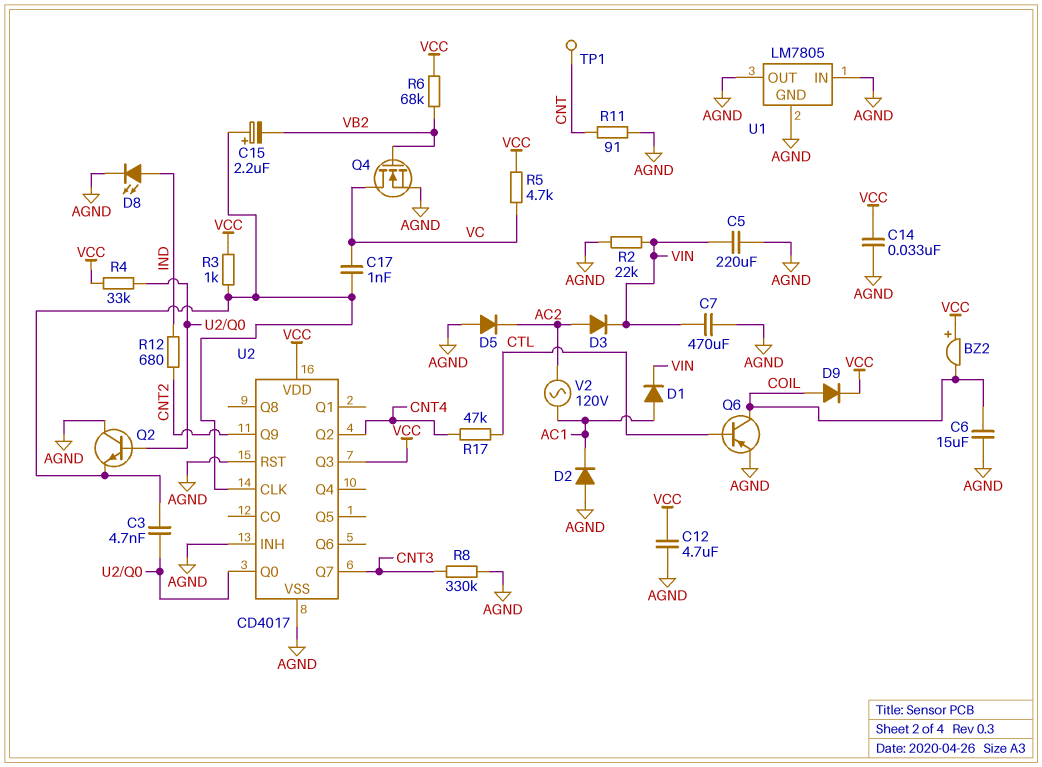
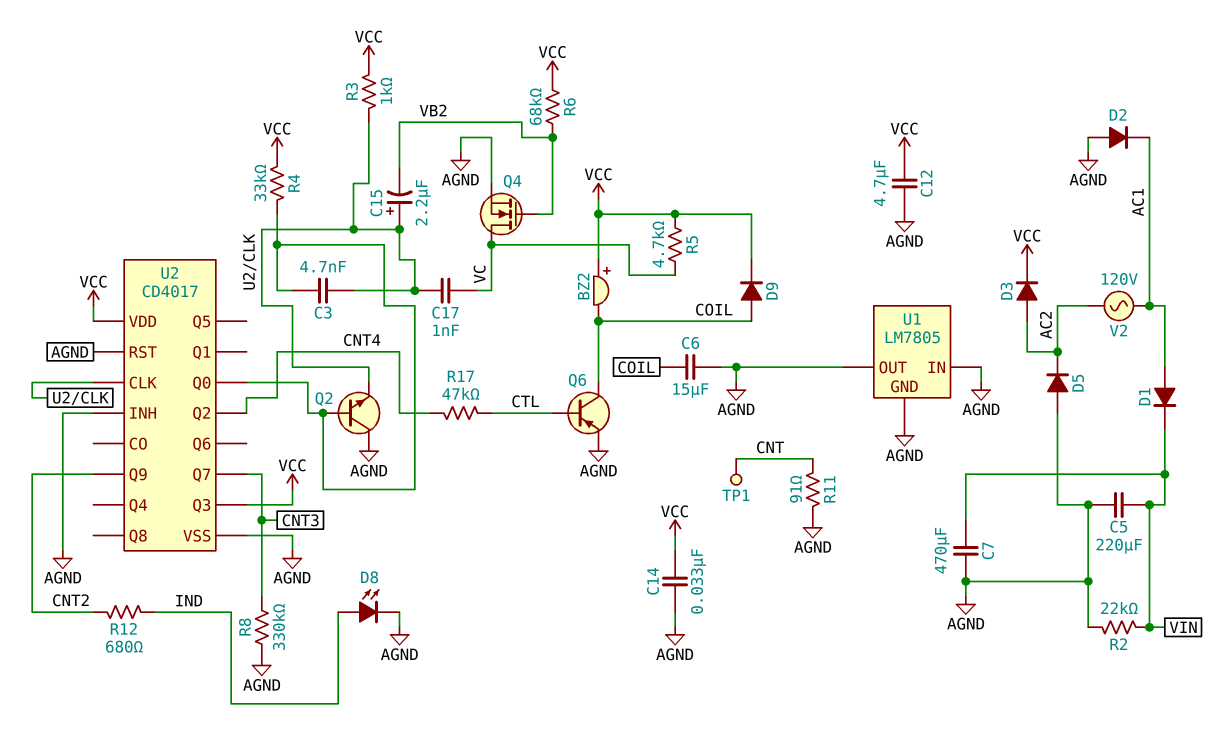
D3: diode (A AC2, K VIN) -> diode (A AC2, K VCC)

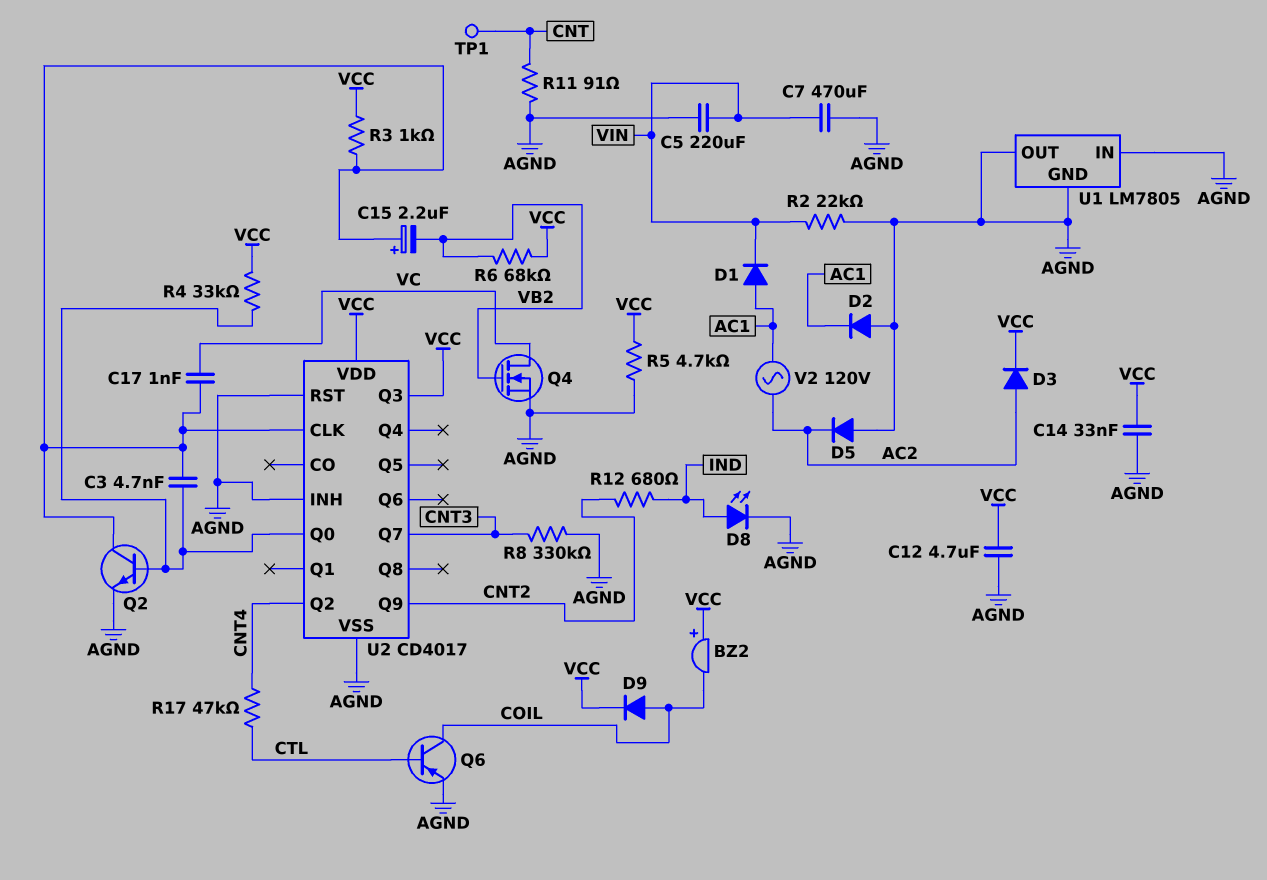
C6: 15uF (AGND, COIL) -> none
Q2: NPN (B U2/Q0, C AGND, E U2/CLK) -> NPN (B U2/Q0, C U2/CLK, E AGND)
R5: 4.7k (VC, VCC) -> 4.7k (AGND, VCC)

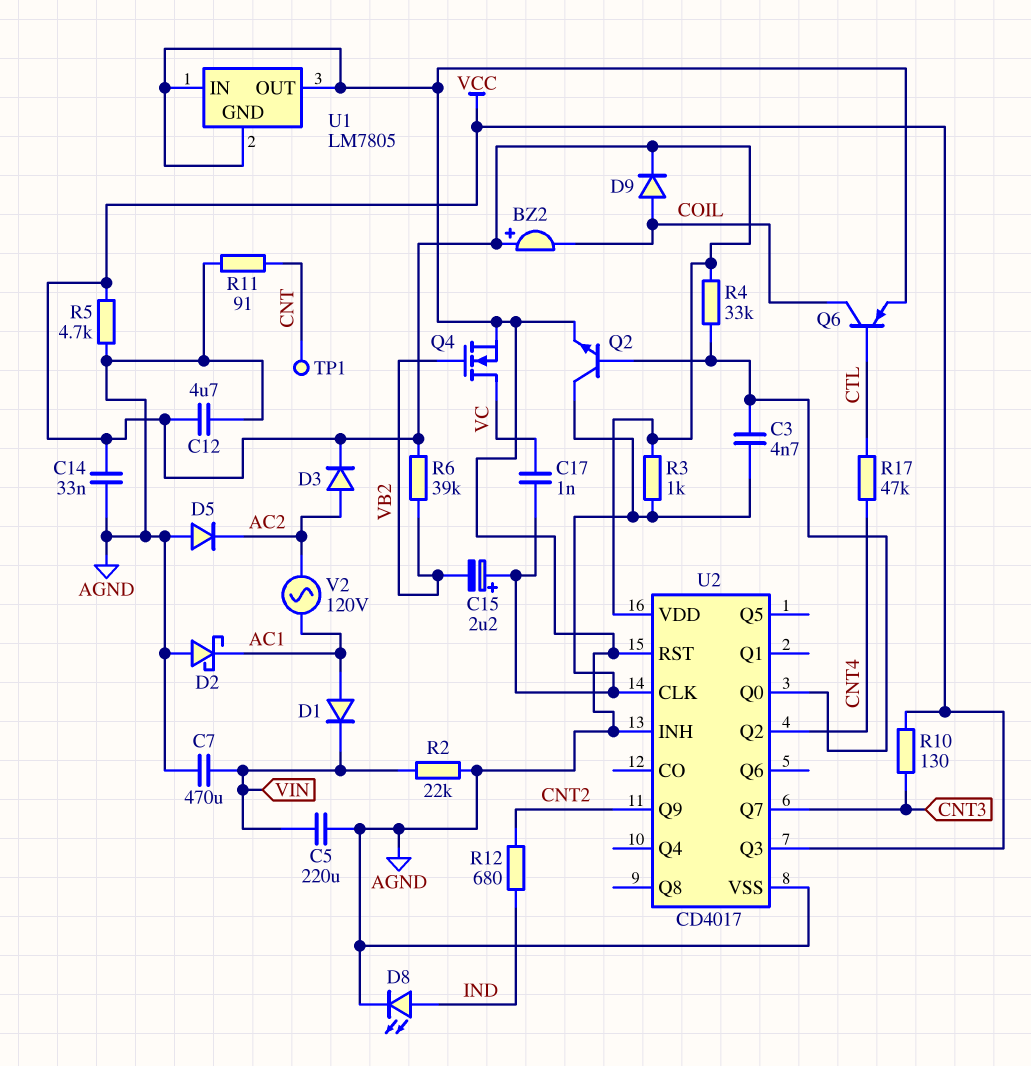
D2: diode (A AGND, K AC1) -> schottky (A AGND, K AC1)
R6: 68k (VB2, VCC) -> 39k (VB2, VCC)
R8: 330k (AGND, CNT3) -> none
R10: none -> 130 (CNT3, VCC)

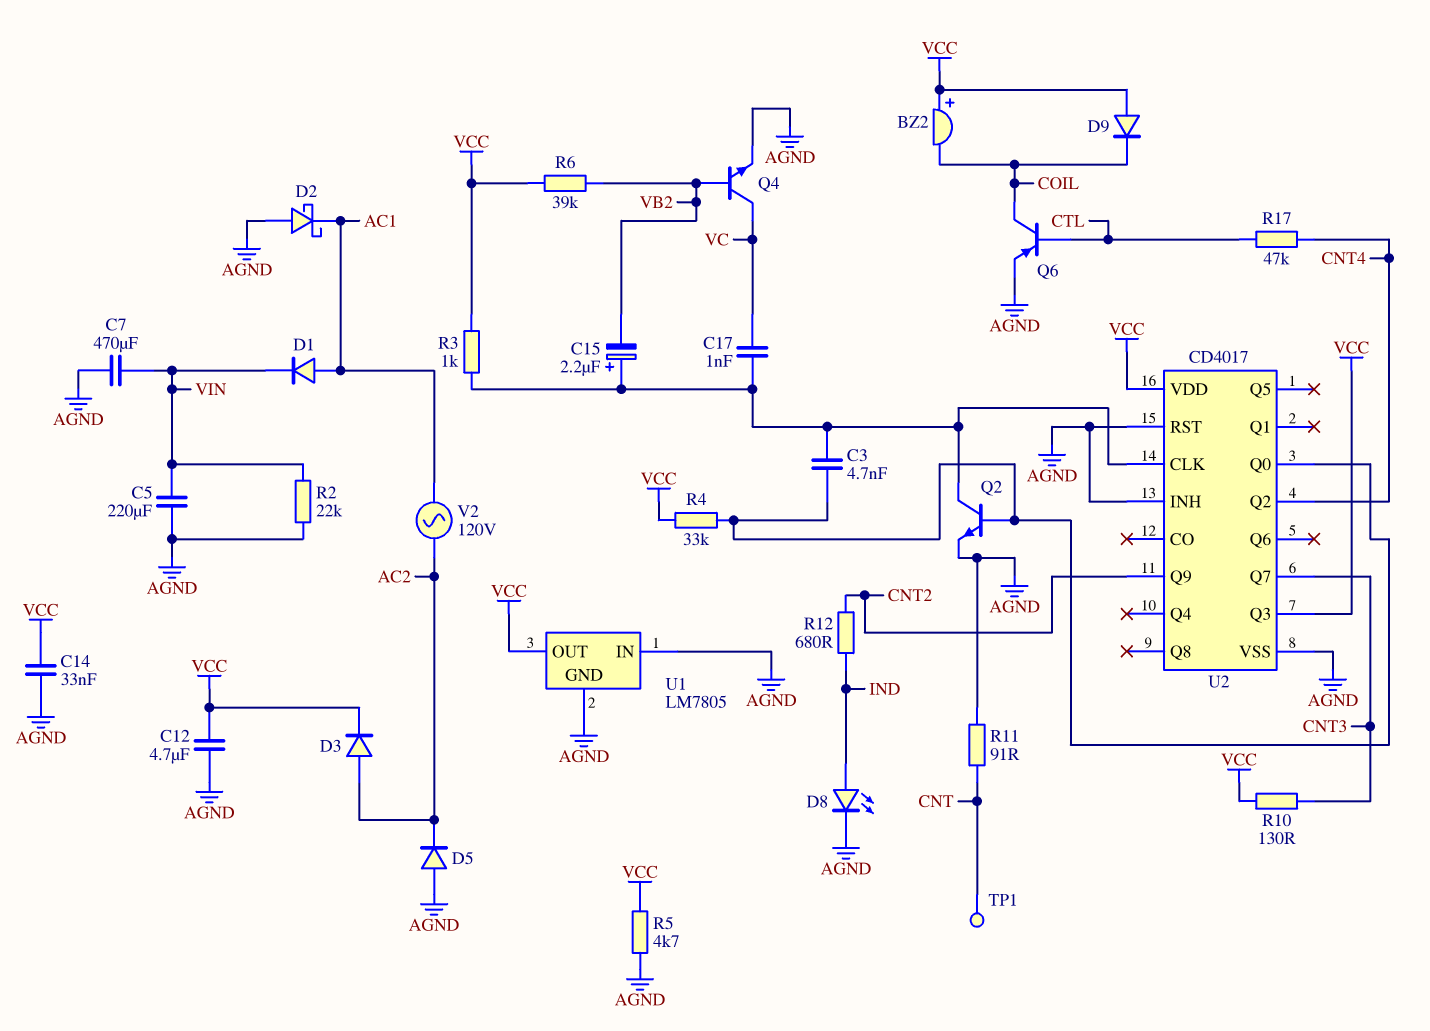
D9: diode (A COIL, K VCC) -> diode (A VCC, K COIL)
Q4: NMOS (G VB2, D VC, S AGND) -> NPN (B VB2, C VC, E AGND)
U1 pin OUT: AGND -> VCC

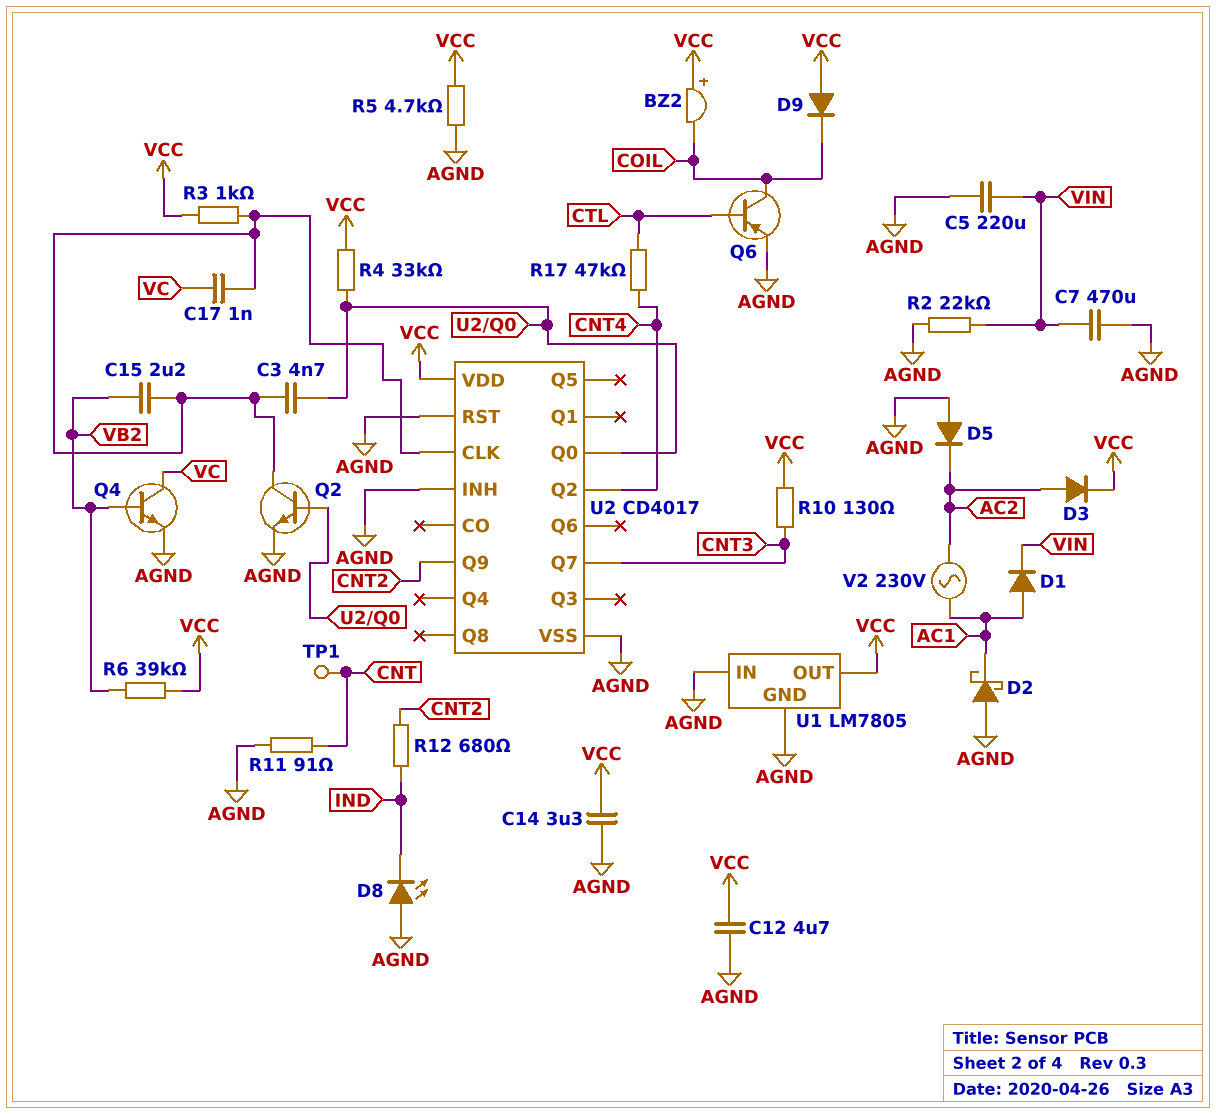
C14: 33nF (AGND, VCC) -> 3.3uF (AGND, VCC)
C15: 2.2uF (plus U2/CLK, minus VB2) -> 2.2uF (U2/CLK, VB2)
D8: LED (A IND, K AGND) -> LED (A AGND, K IND)
U2 pin Q3: VCC -> none
V2: AC 120V (AC1, AC2) -> AC 230V (AC1, AC2)

